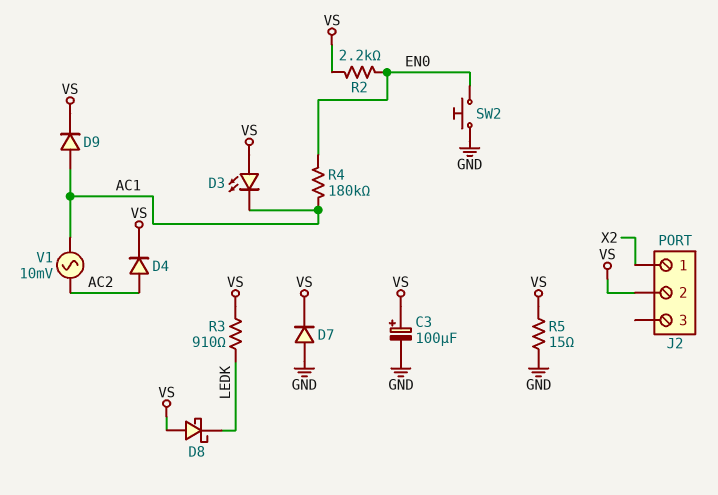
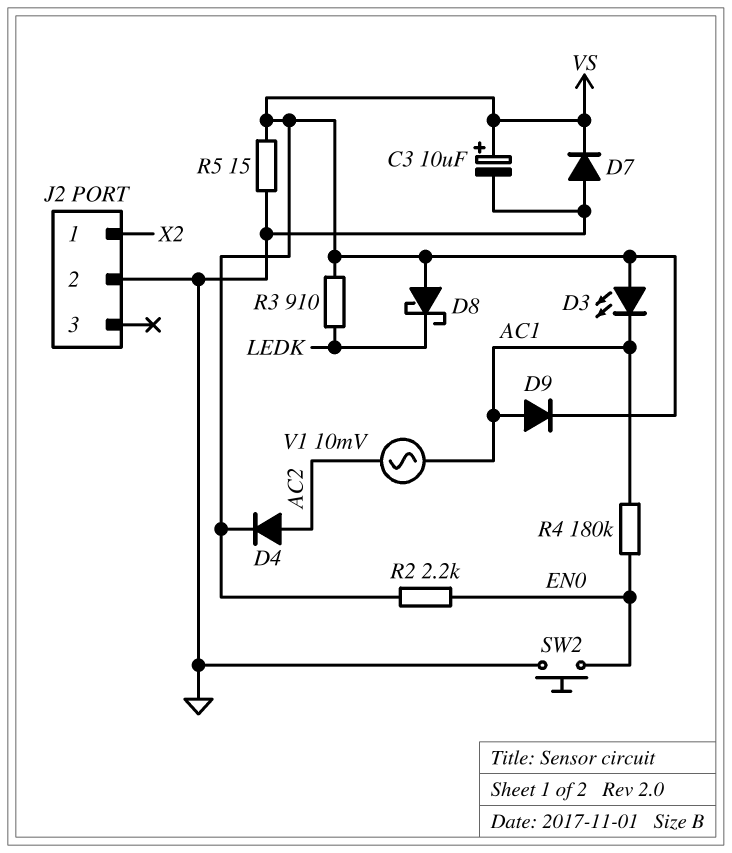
C3: 100uF (plus VS, minus GND) -> 10uF (plus VS, minus GND)
J2 pin 2: VS -> GND

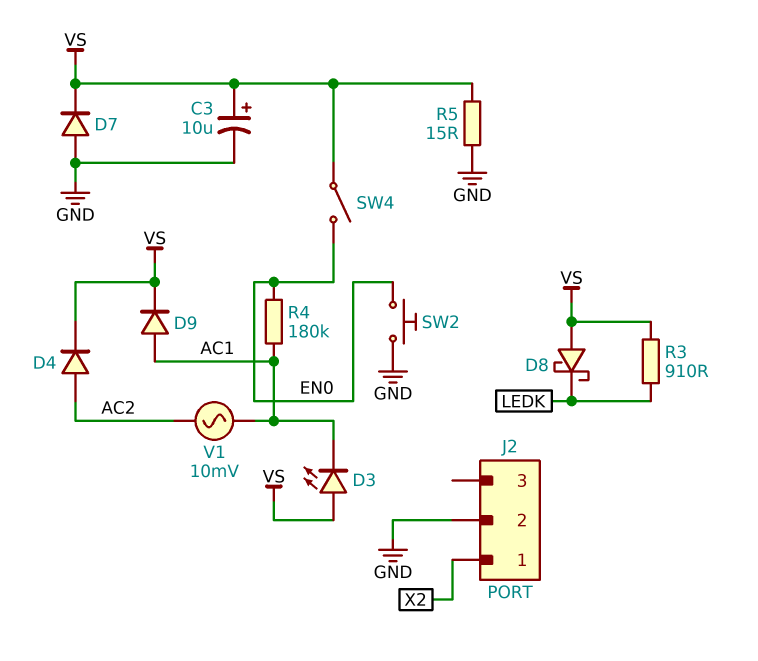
R2: 2.2k (EN0, VS) -> none
SW4: none -> switch (EN0, VS)

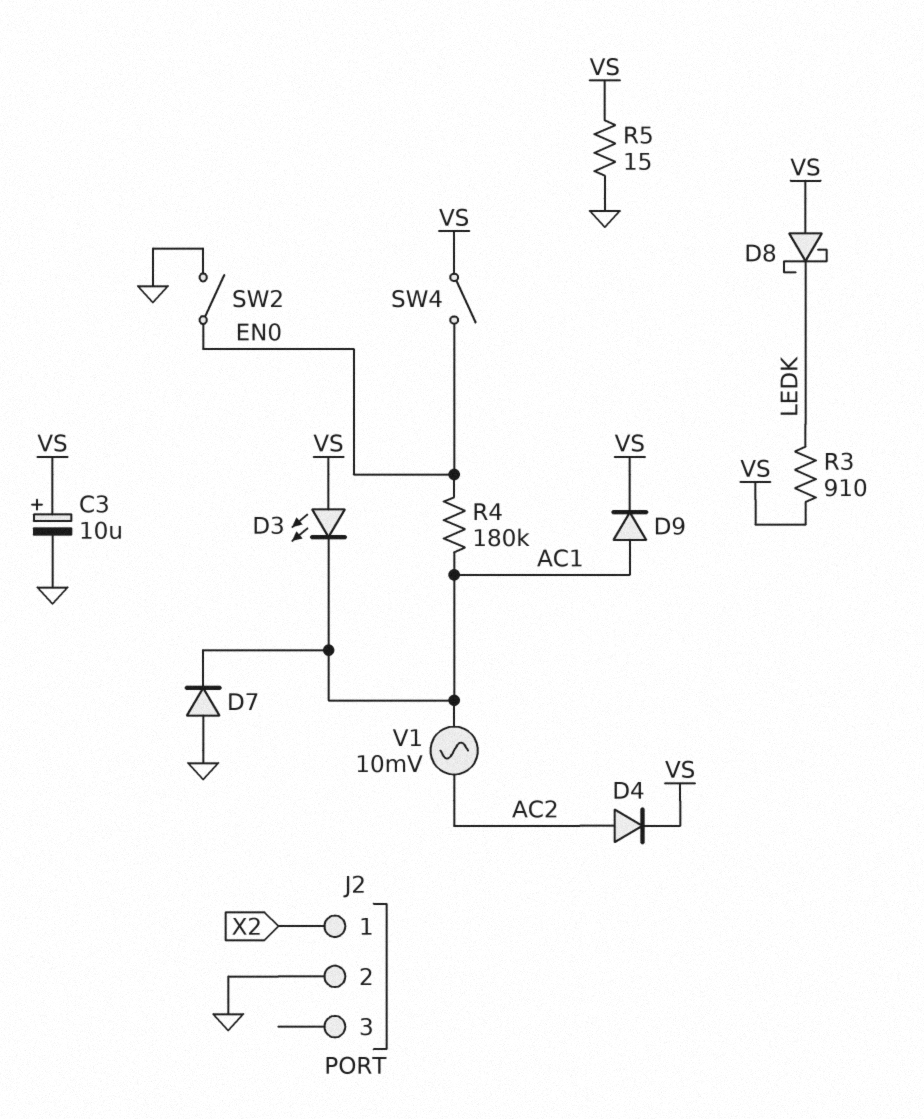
D7: diode (A GND, K VS) -> diode (A GND, K AC1)
SW2: button (EN0, GND) -> switch (EN0, GND)

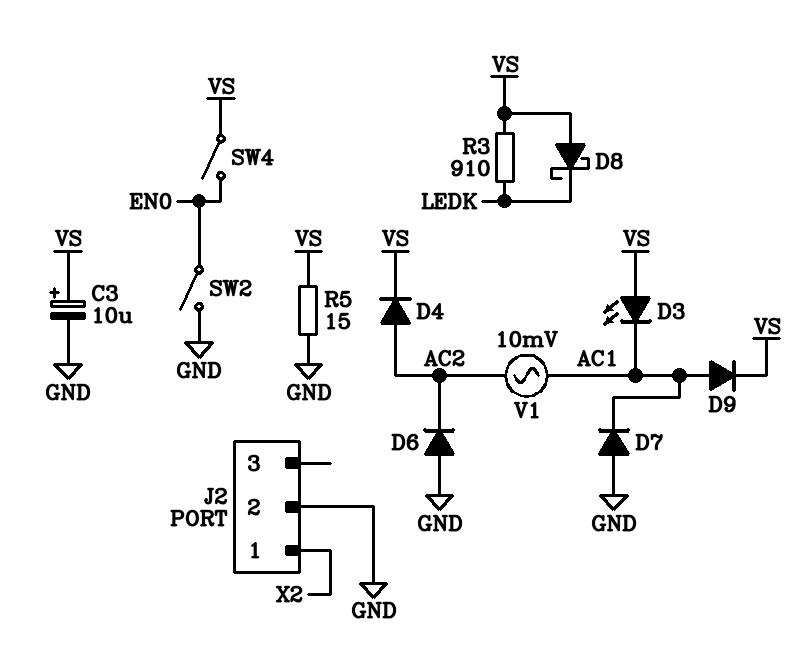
D6: none -> diode (A GND, K AC2)
R4: 180k (AC1, EN0) -> none

